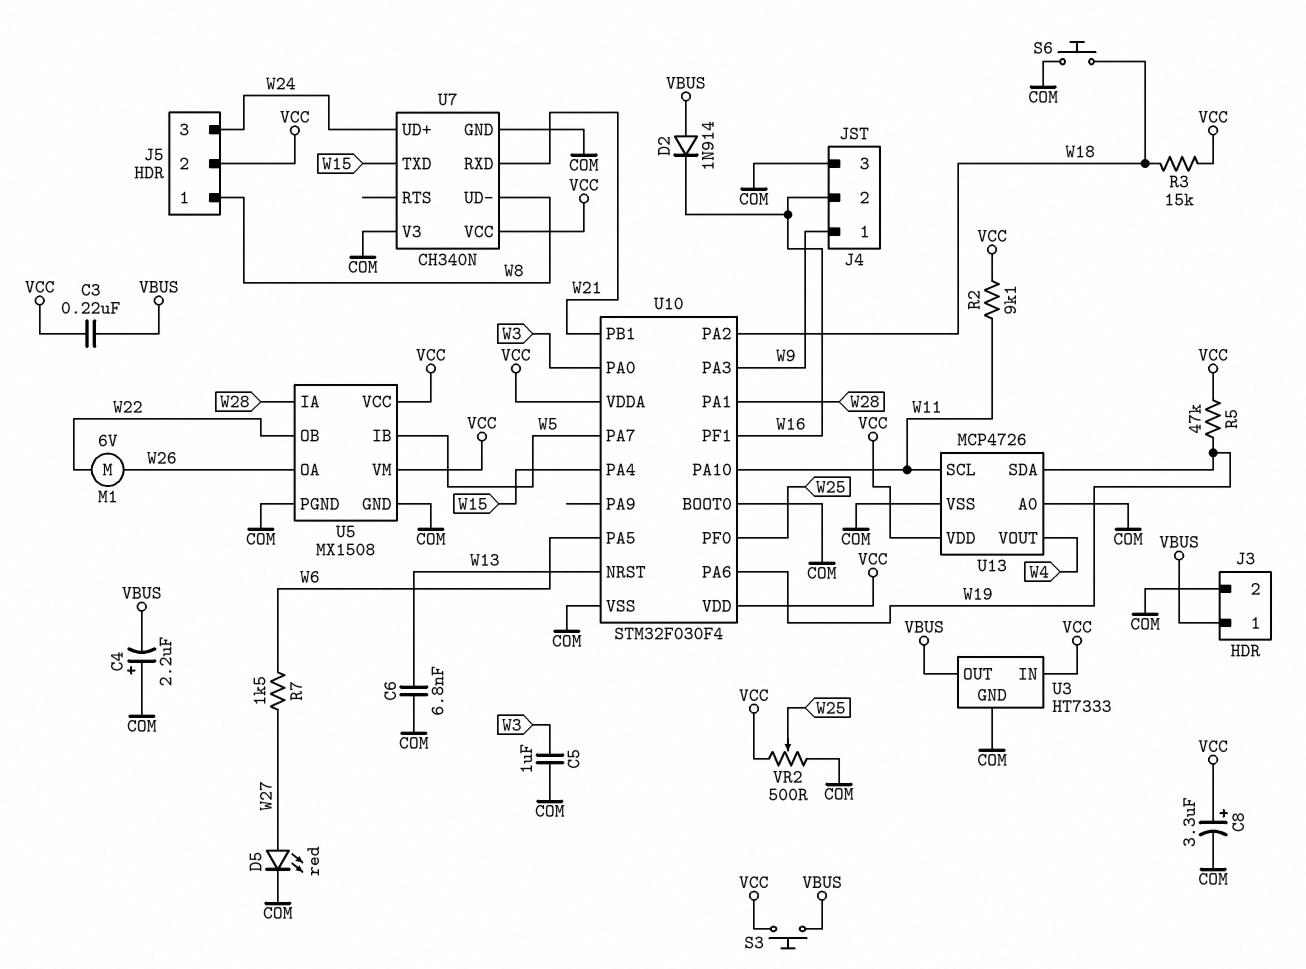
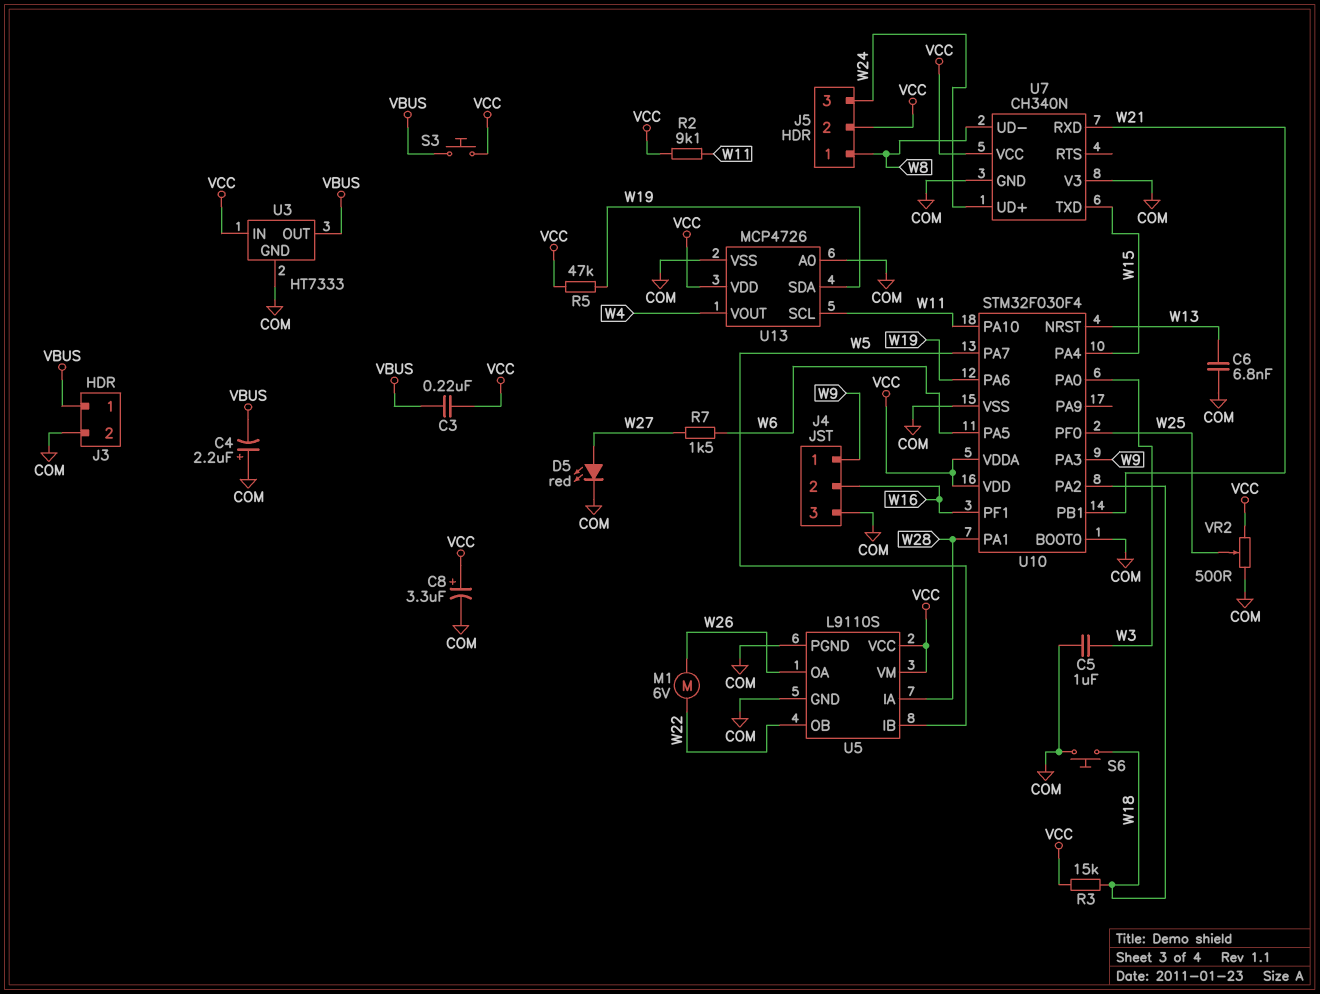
D2: diode 1N914 (A VBUS, K W16) -> none
U5: MX1508 -> L9110S

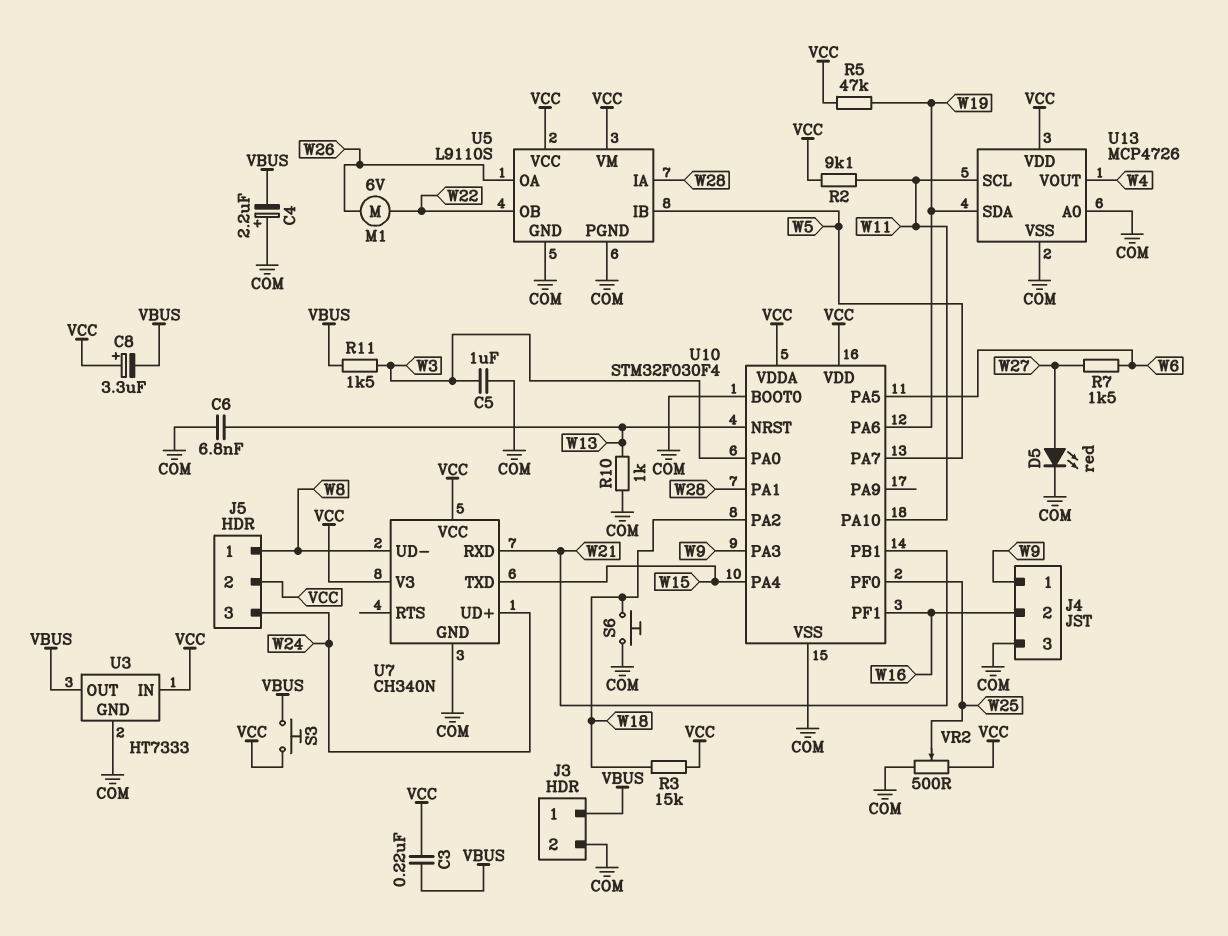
C8: 3.3uF (plus VCC, minus COM) -> 3.3uF (plus VCC, minus VBUS)
R10: none -> 1k (COM, W13)
R11: none -> 1.5k (VBUS, W3)
U7 pin V3: COM -> VCC

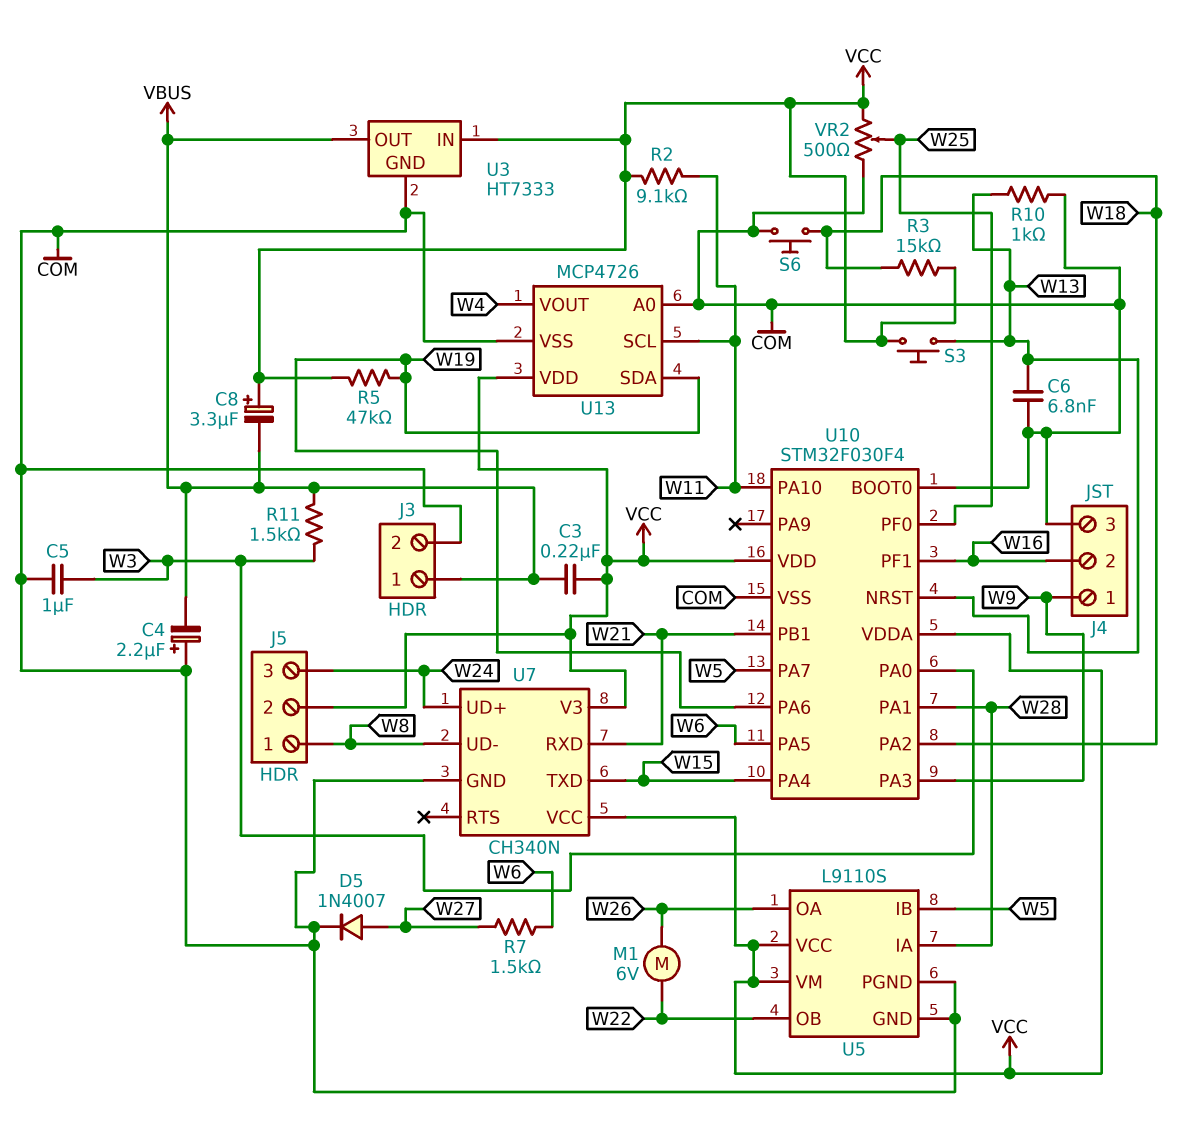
D5: LED red (A W27, K COM) -> diode 1N4007 (A W27, K COM)
S3: button (VBUS, VCC) -> button (VCC, W13)

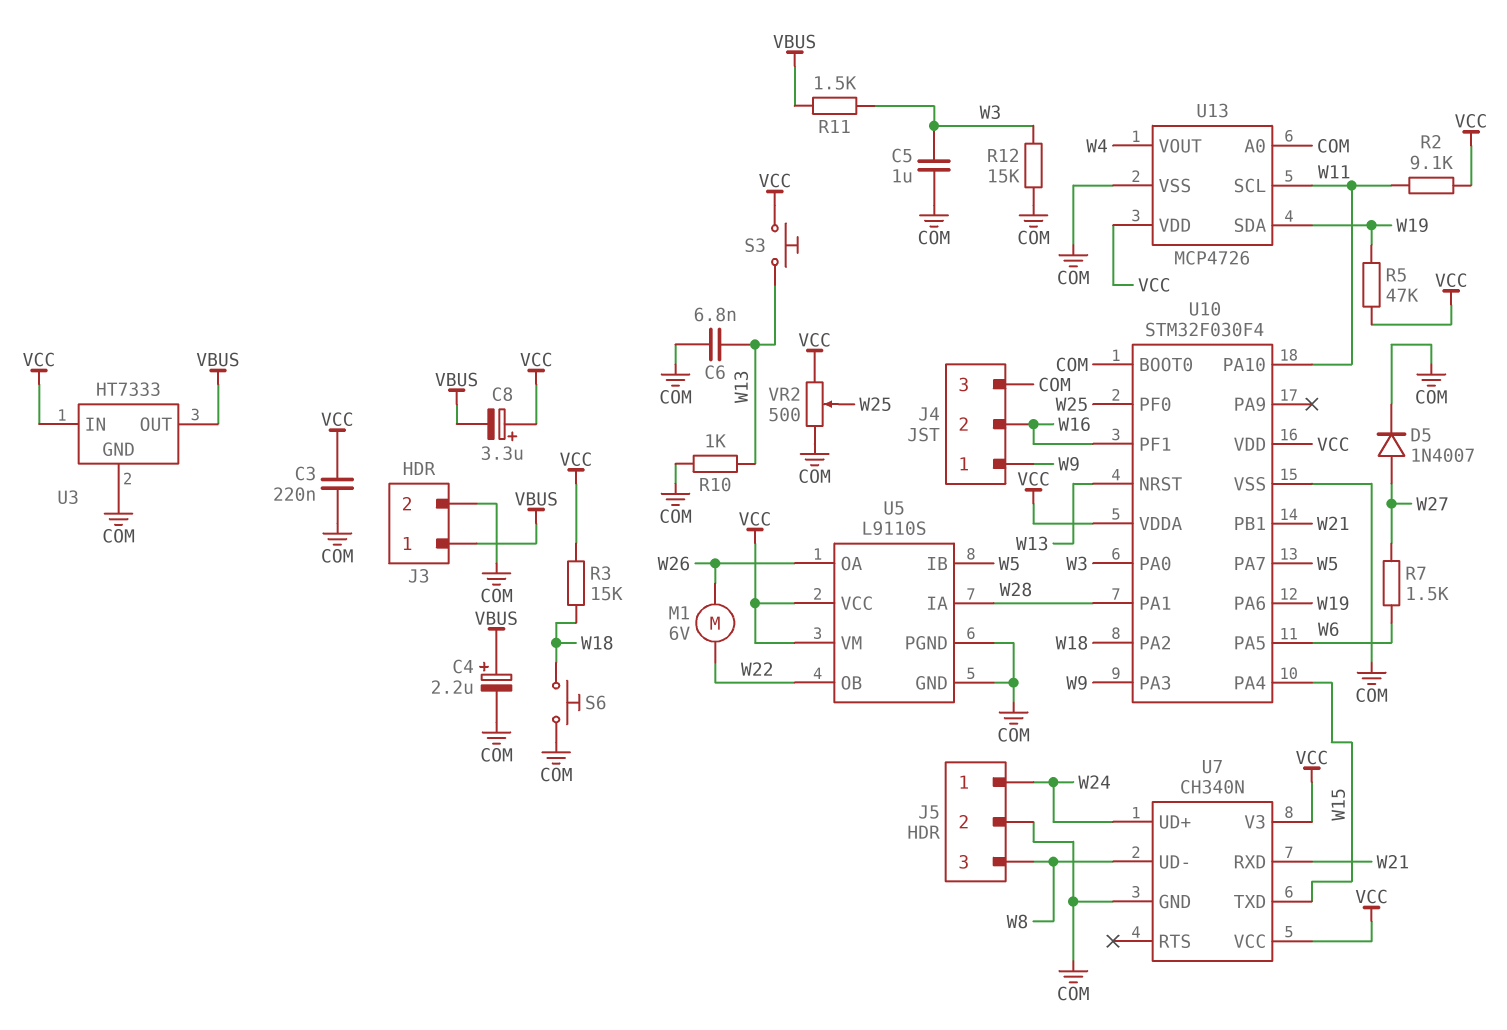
C3: 220nF (VBUS, VCC) -> 220nF (COM, VCC)
C4: 2.2uF (plus COM, minus VBUS) -> 2.2uF (plus VBUS, minus COM)
J5 pin 1: W8 -> W24
J5 pin 2: VCC -> COM
J5 pin 3: W24 -> W8
R12: none -> 15k (COM, W3)

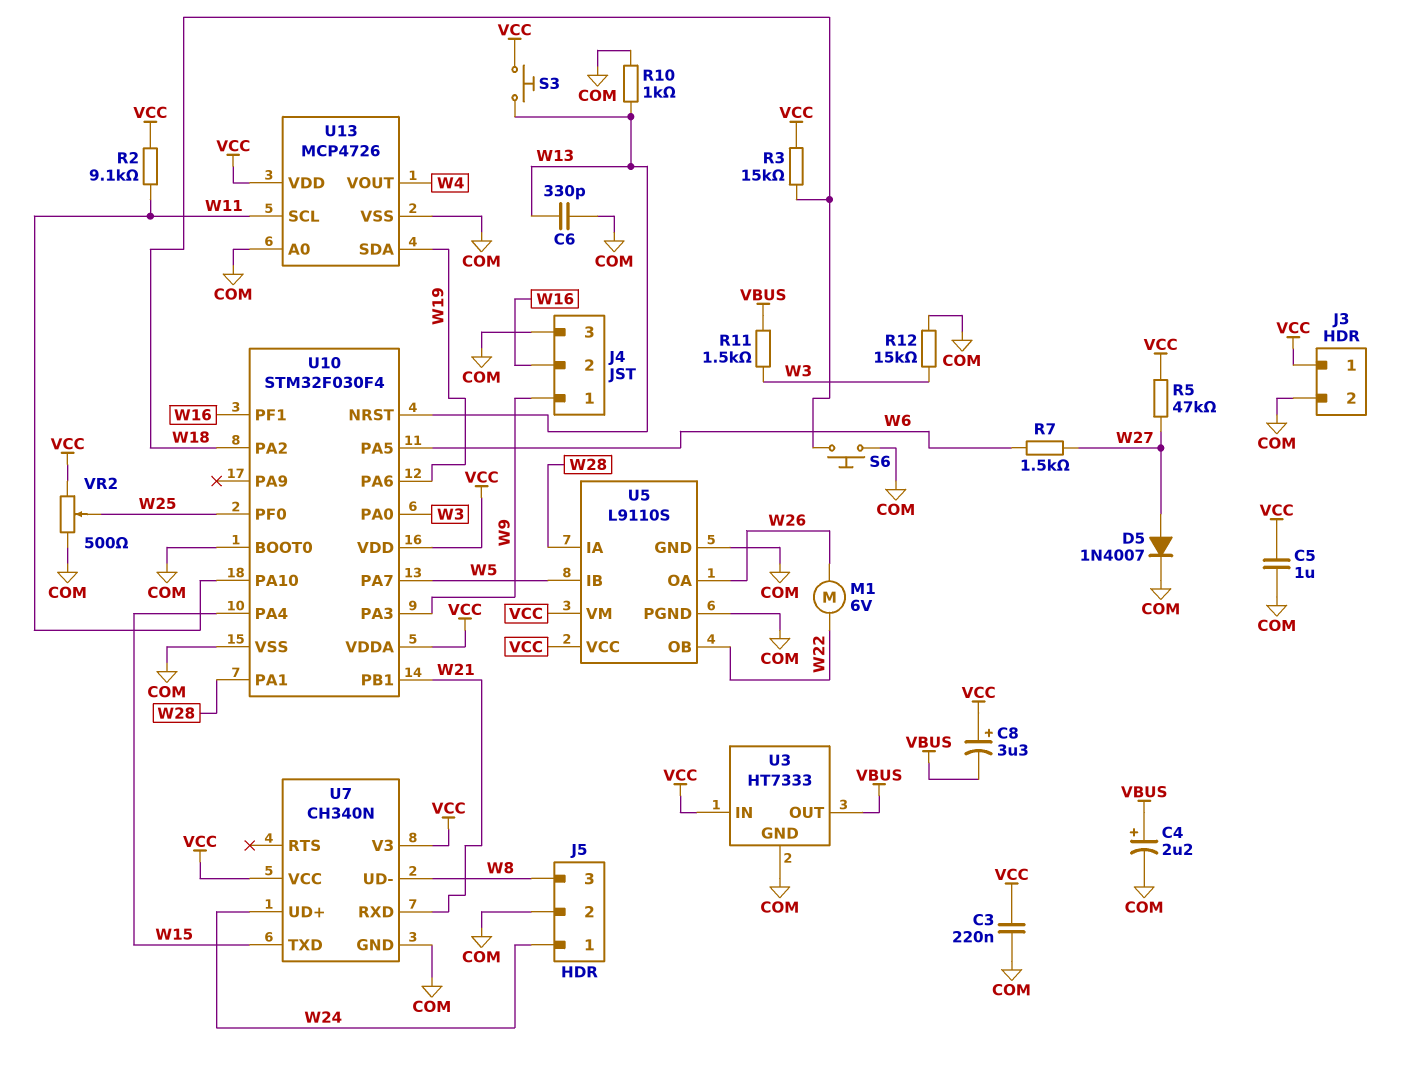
C5: 1uF (COM, W3) -> 1uF (COM, VCC)
C6: 6.8nF (COM, W13) -> 330pF (COM, W13)
J3 pin 1: VBUS -> VCC
R5: 47k (VCC, W19) -> 47k (VCC, W27)

